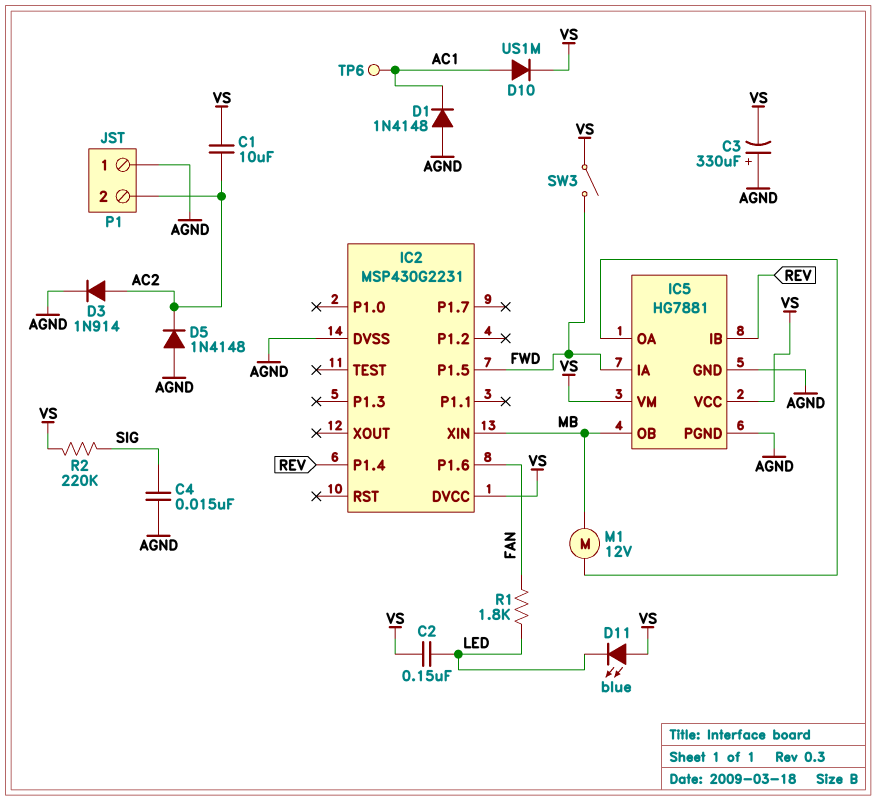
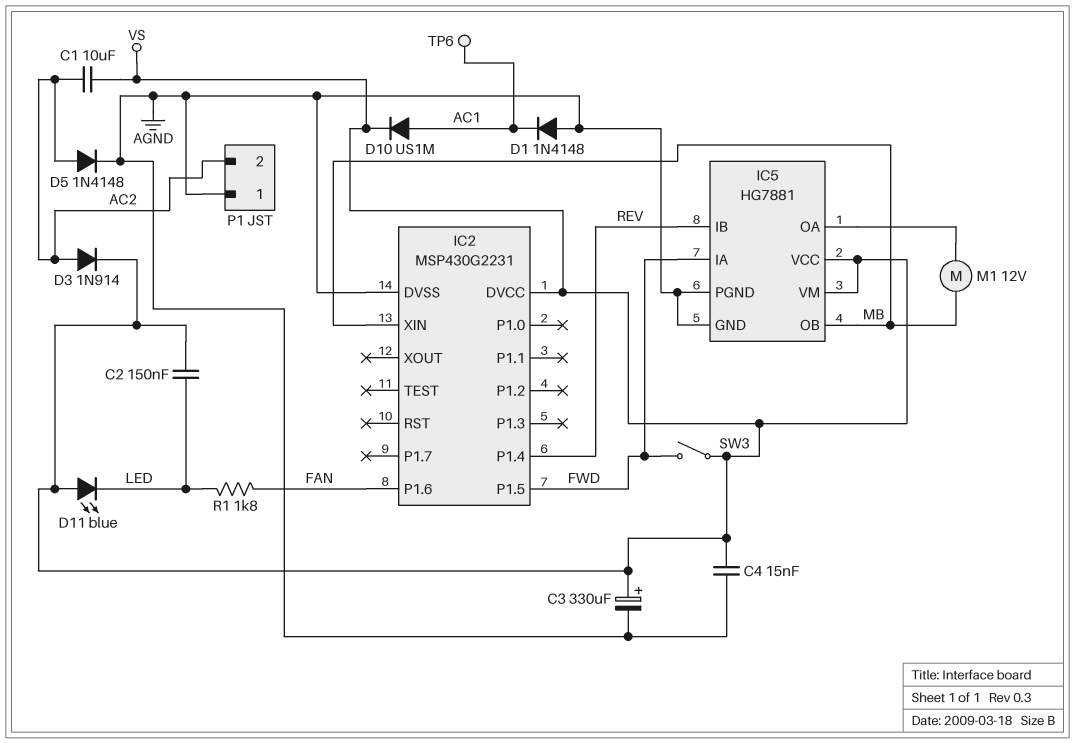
C3: 330uF (plus AGND, minus VS) -> 330uF (plus VS, minus AGND)
C4: 15nF (AGND, SIG) -> 15nF (AGND, VS)
D3: diode 1N914 (A AC2, K AGND) -> diode 1N914 (A AC2, K VS)
D5: diode 1N4148 (A AGND, K AC2) -> diode 1N4148 (A AC2, K AGND)
R2: 220k (SIG, VS) -> none

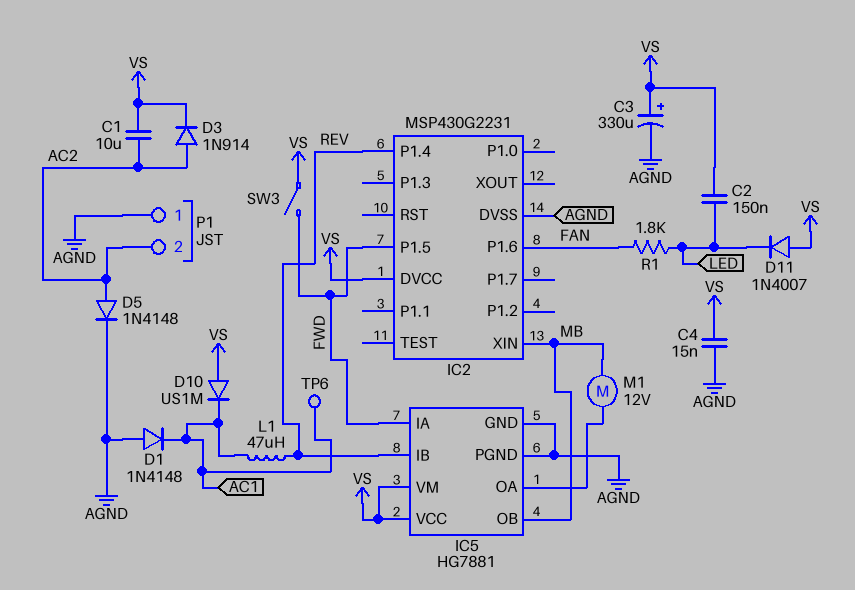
D10: diode US1M (A AC1, K VS) -> diode US1M (A VS, K AC1)
D11: LED blue (A VS, K LED) -> diode 1N4007 (A VS, K LED)
L1: none -> 47uH (AC1, REV)

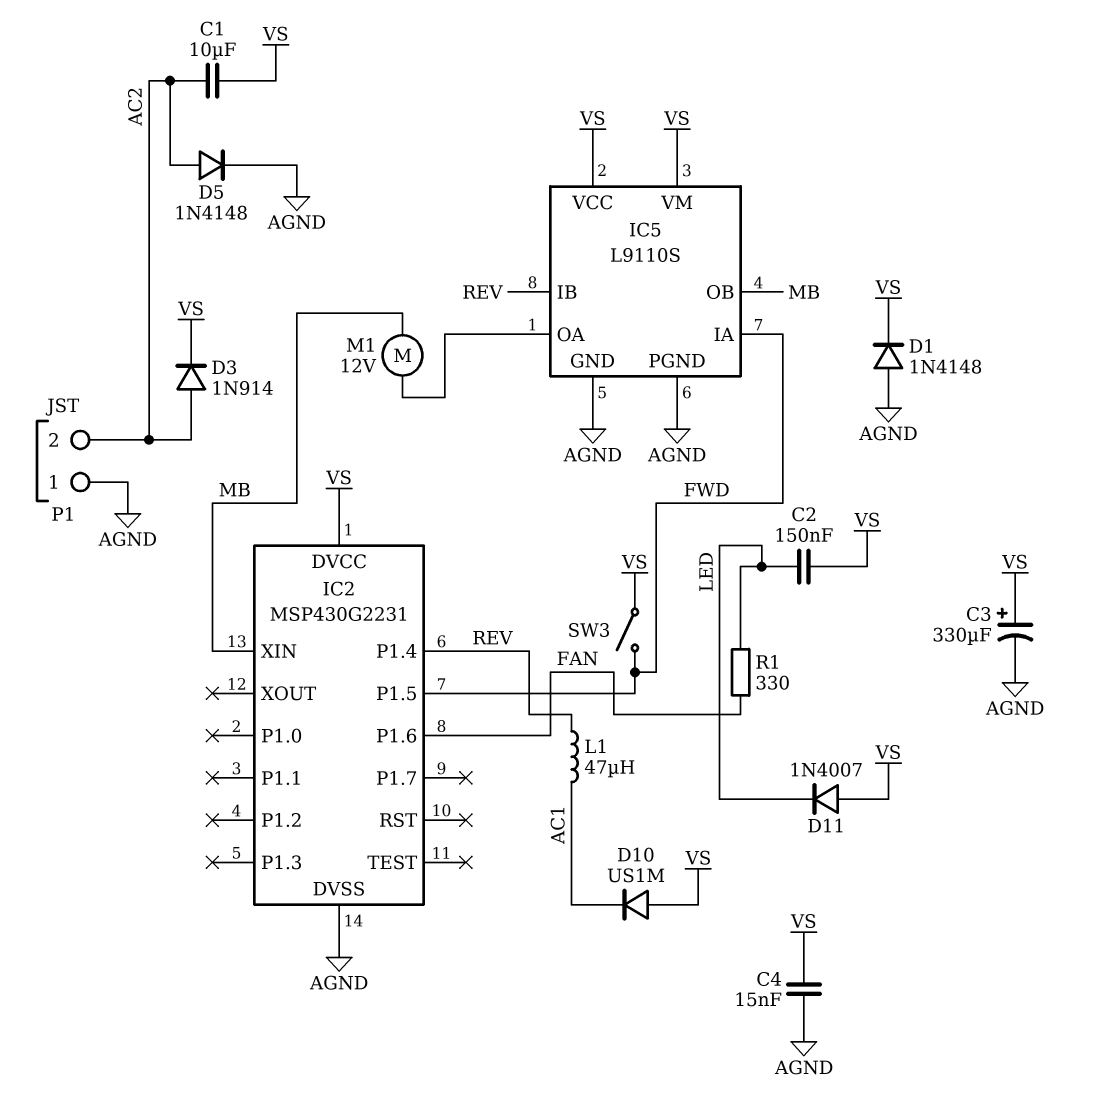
D1: diode 1N4148 (A AGND, K AC1) -> diode 1N4148 (A AGND, K VS)
IC5: HG7881 -> L9110S
R1: 1.8k (FAN, LED) -> 330 (FAN, LED)
TP6: test point (AC1) -> none

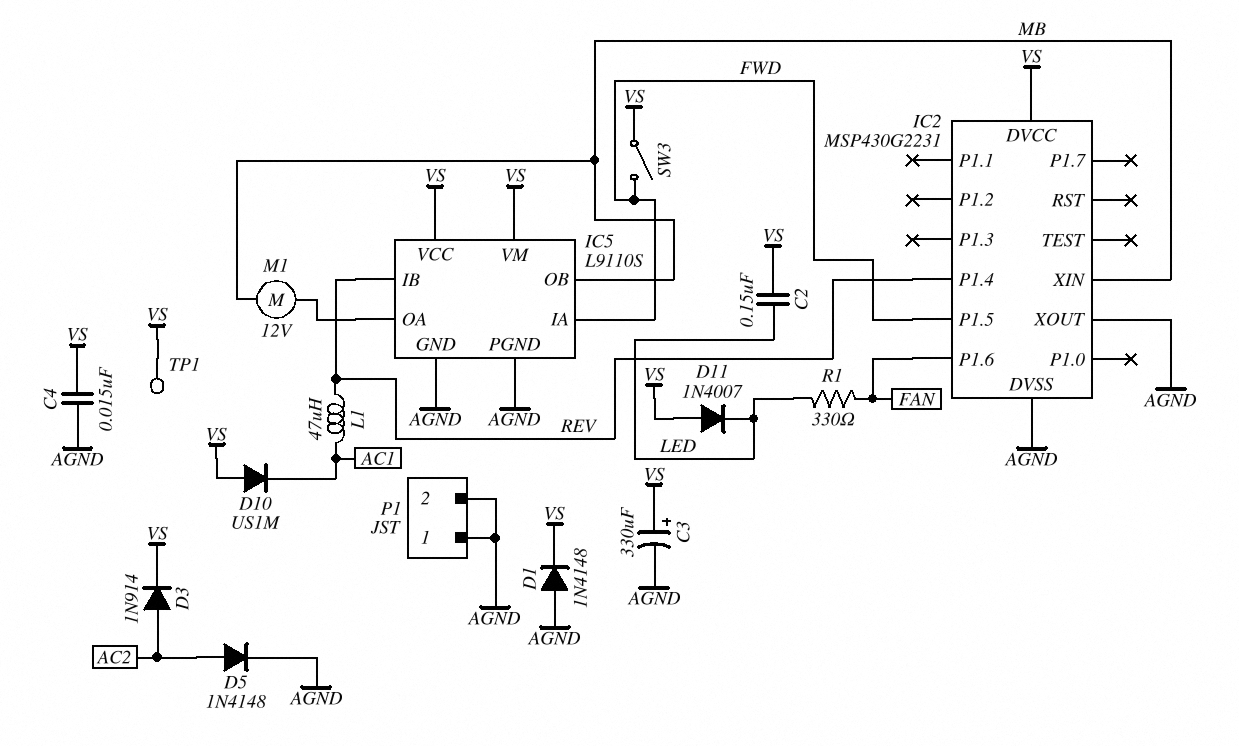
C1: 10uF (AC2, VS) -> none
IC2 pin XOUT: none -> AGND
P1 pin 2: AC2 -> AGND
TP1: none -> test point (VS)

